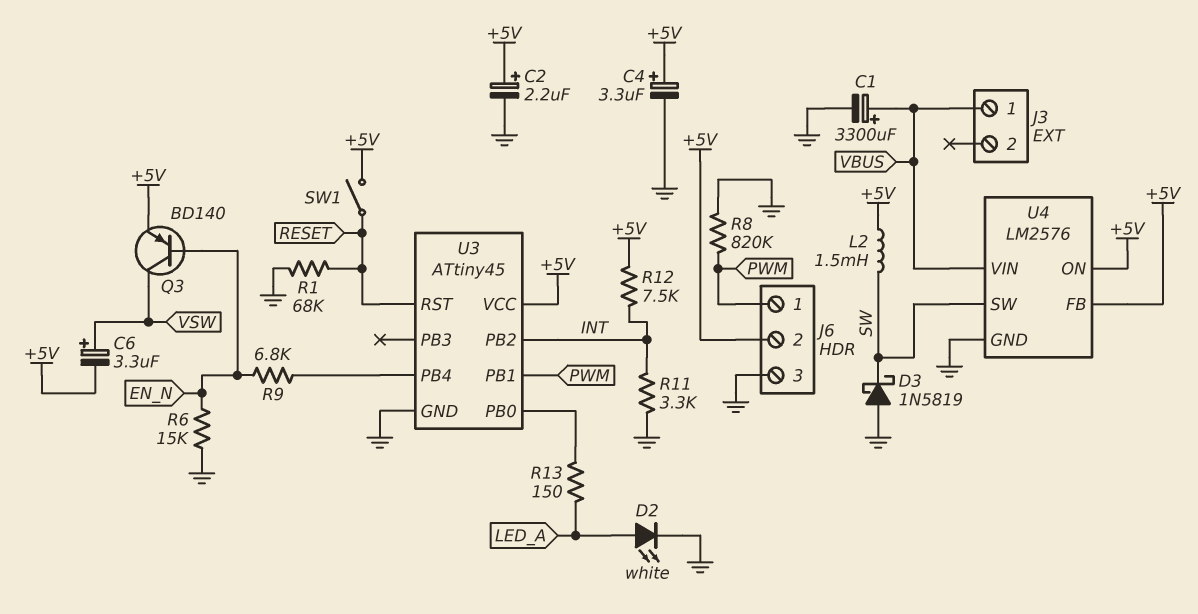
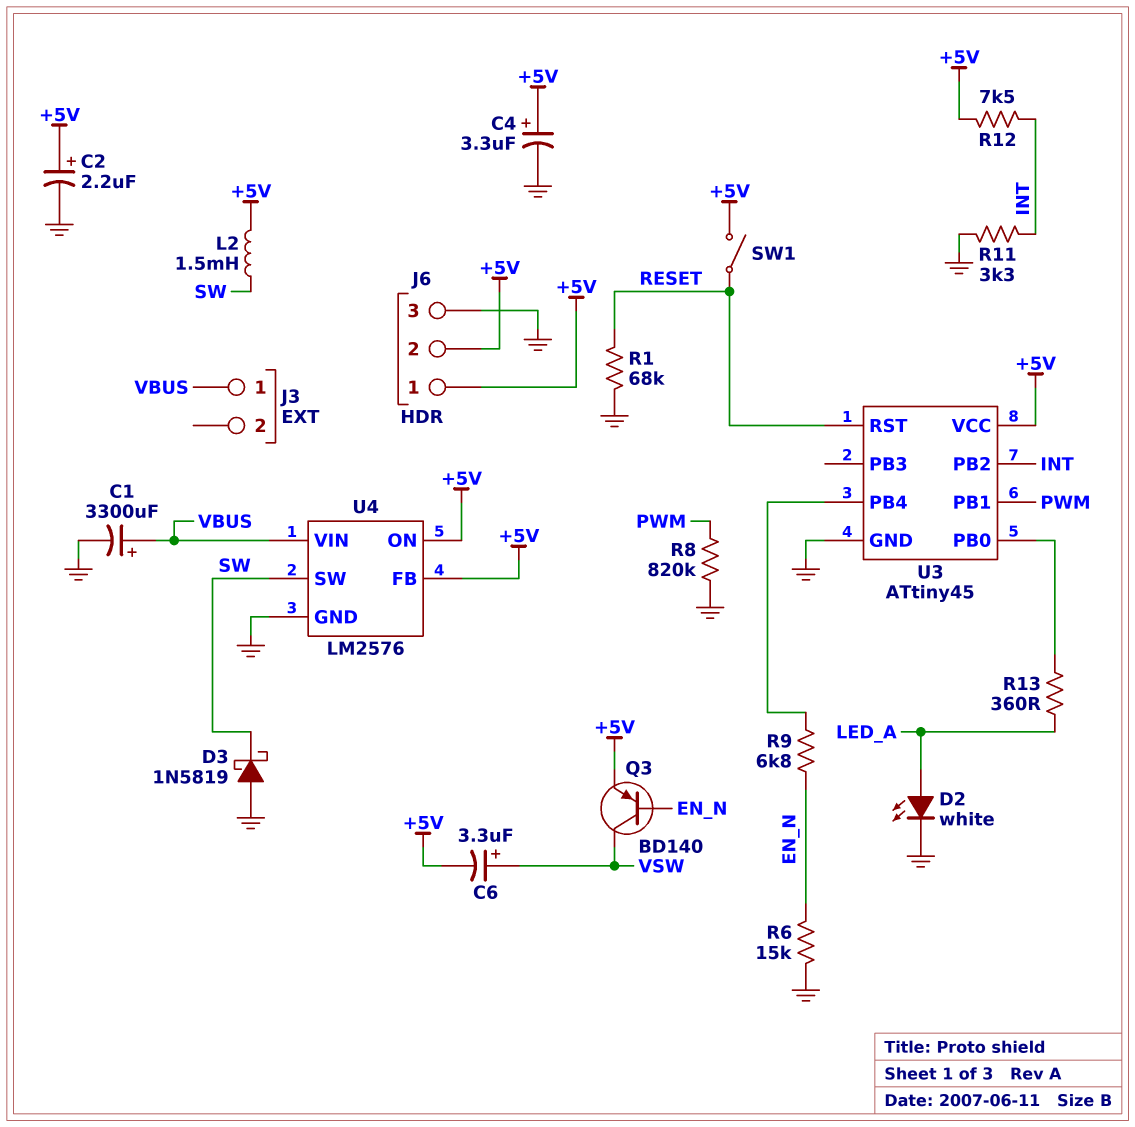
J6 pin 1: PWM -> +5V
R13: 150 (LED_A, U3/PB0) -> 360 (LED_A, U3/PB0)

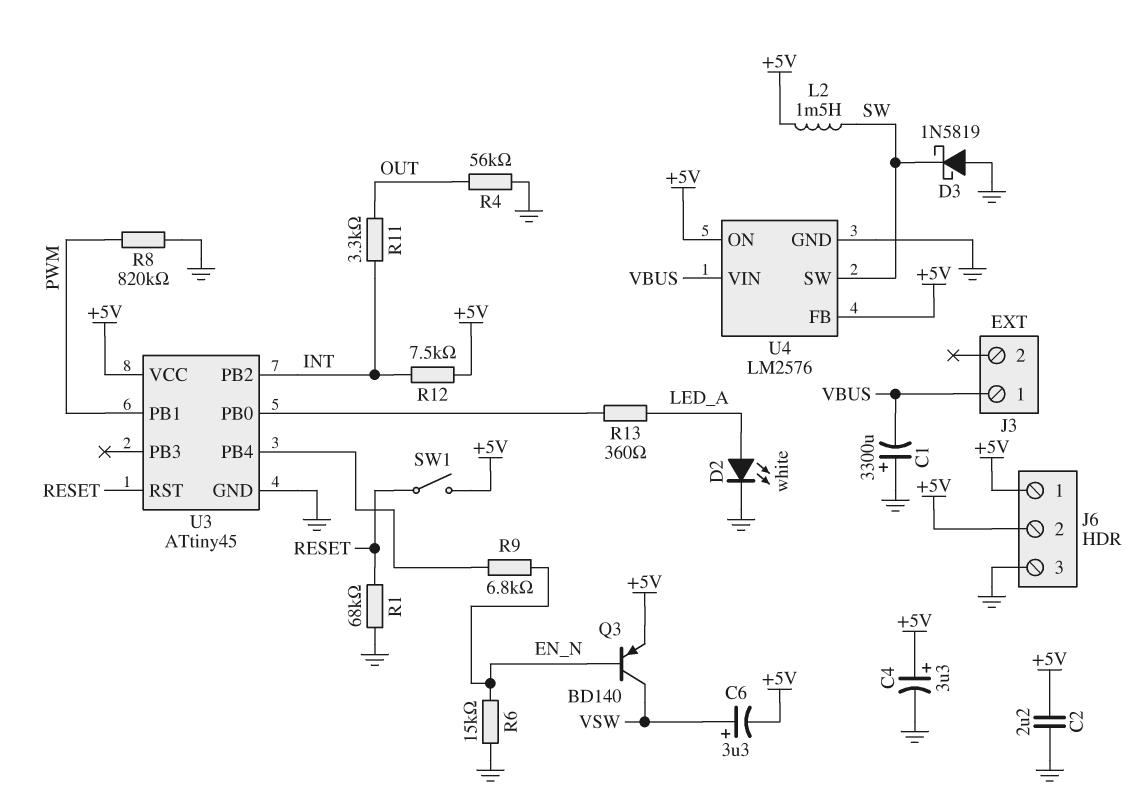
C1: 3300uF (plus VBUS, minus GND) -> 3300uF (plus GND, minus VBUS)
C2: 2.2uF (plus +5V, minus GND) -> 2.2uF (+5V, GND)
R4: none -> 56k (GND, OUT)
R11: 3.3k (GND, INT) -> 3.3k (INT, OUT)

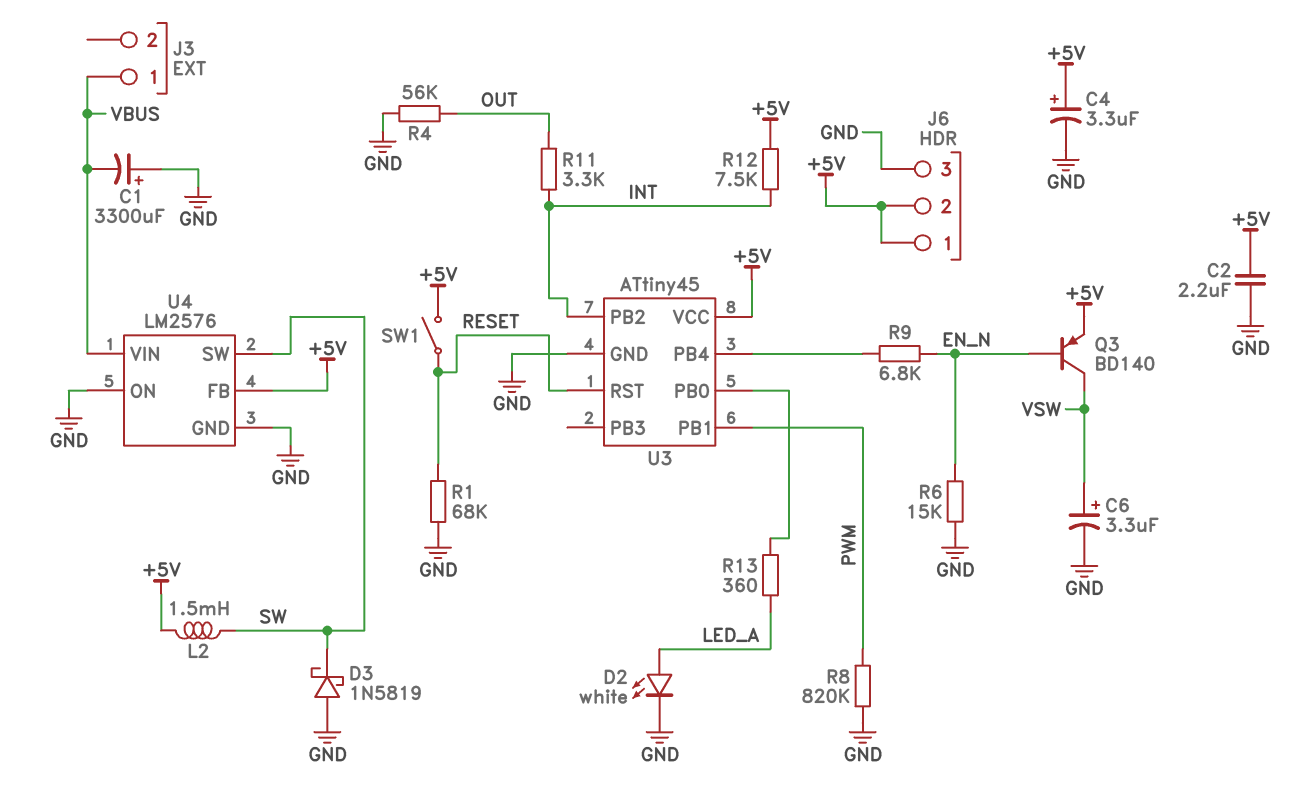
C6: 3.3uF (plus VSW, minus +5V) -> 3.3uF (plus VSW, minus GND)
U4 pin ON: +5V -> GND

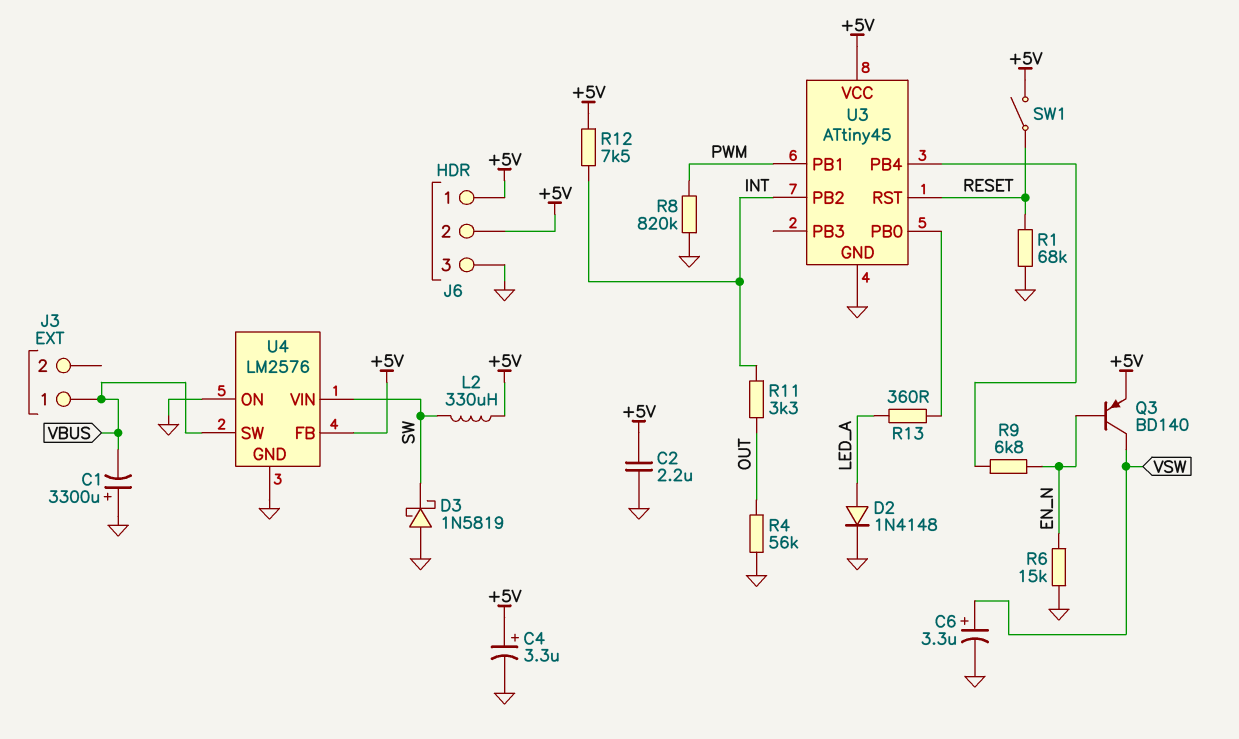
D2: LED white (A LED_A, K GND) -> diode 1N4148 (A LED_A, K GND)
L2: 1.5mH (+5V, SW) -> 330uH (+5V, SW)
U4 pin SW: SW -> VBUS
U4 pin VIN: VBUS -> SW

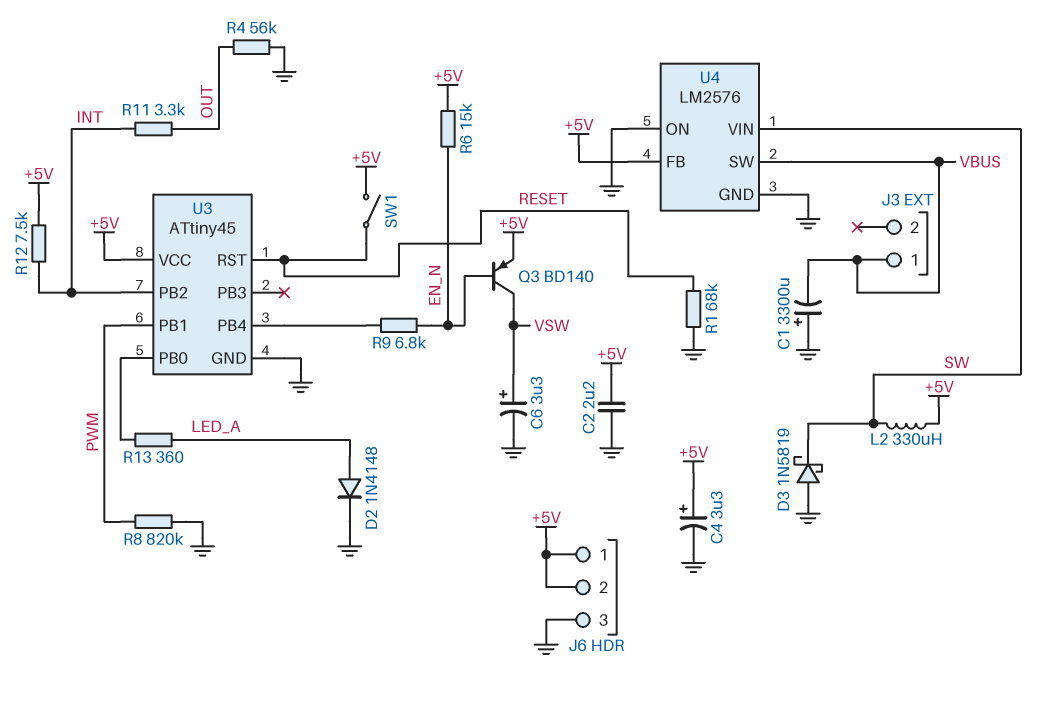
R6: 15k (EN_N, GND) -> 15k (+5V, EN_N)

